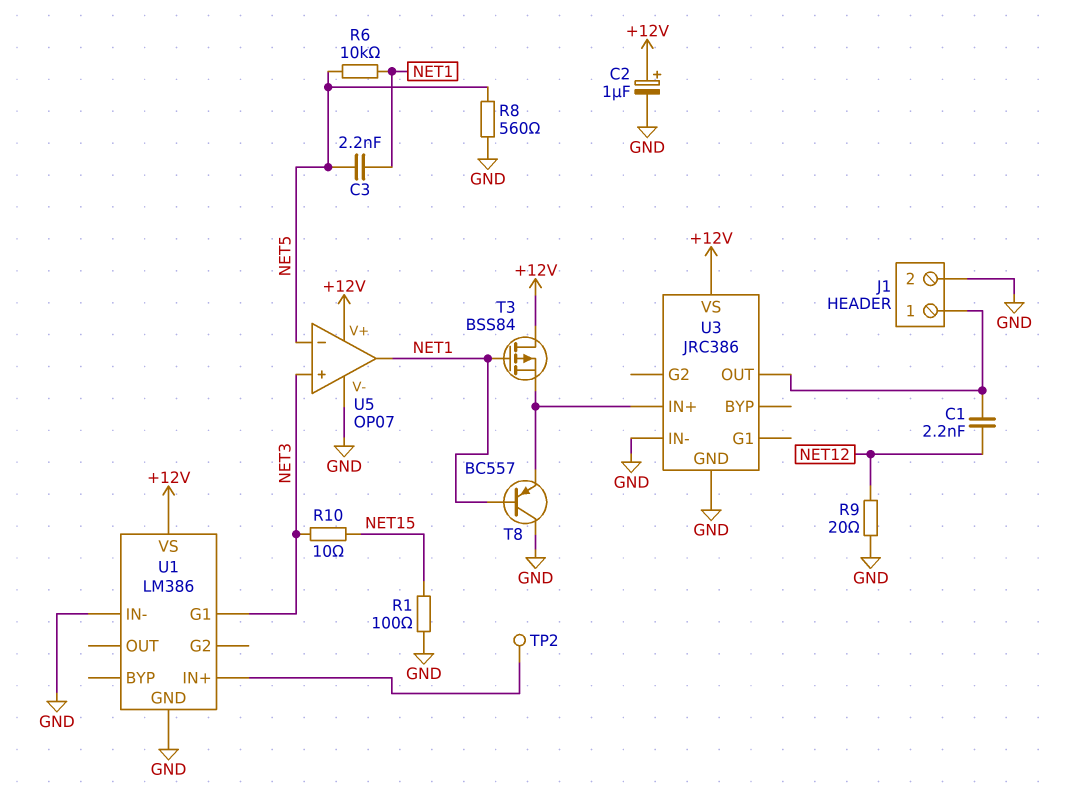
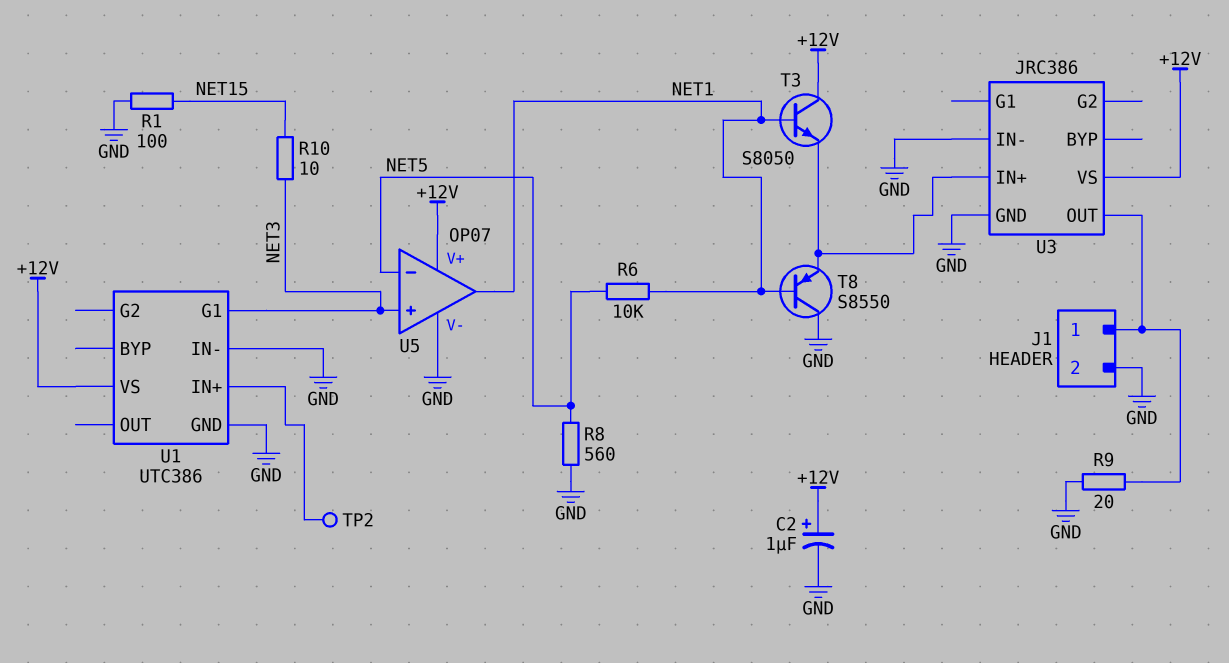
C1: 2.2nF (J1/1, NET12) -> none
C3: 2.2nF (NET1, NET5) -> none
R9: 20 (GND, NET12) -> 20 (GND, J1/1)
T3: PMOS BSS84 (G NET1, D +12V, S U3/IN+) -> NPN S8050 (B NET1, C +12V, E U3/IN+)
T8: PNP BC557 (B NET1, C GND, E U3/IN+) -> PNP S8550 (B NET1, C GND, E U3/IN+)
U1: LM386 -> UTC386

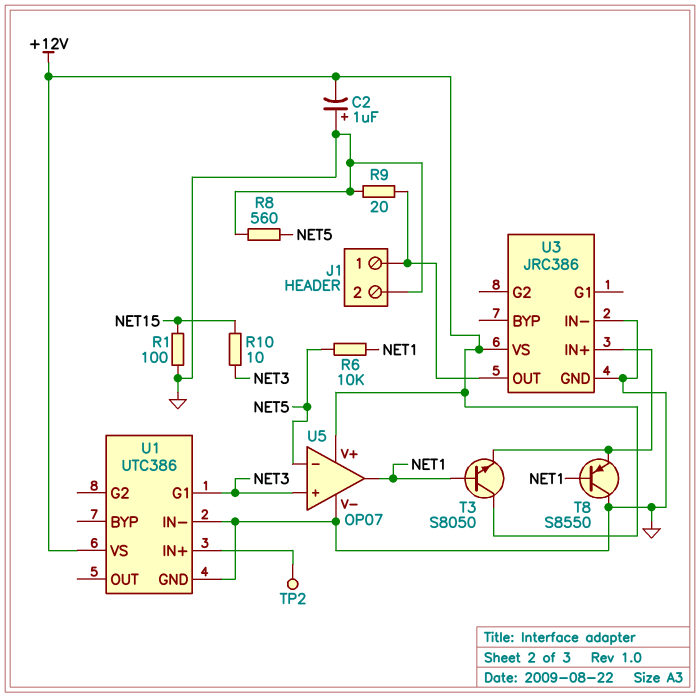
C2: 1uF (plus +12V, minus GND) -> 1uF (plus GND, minus +12V)

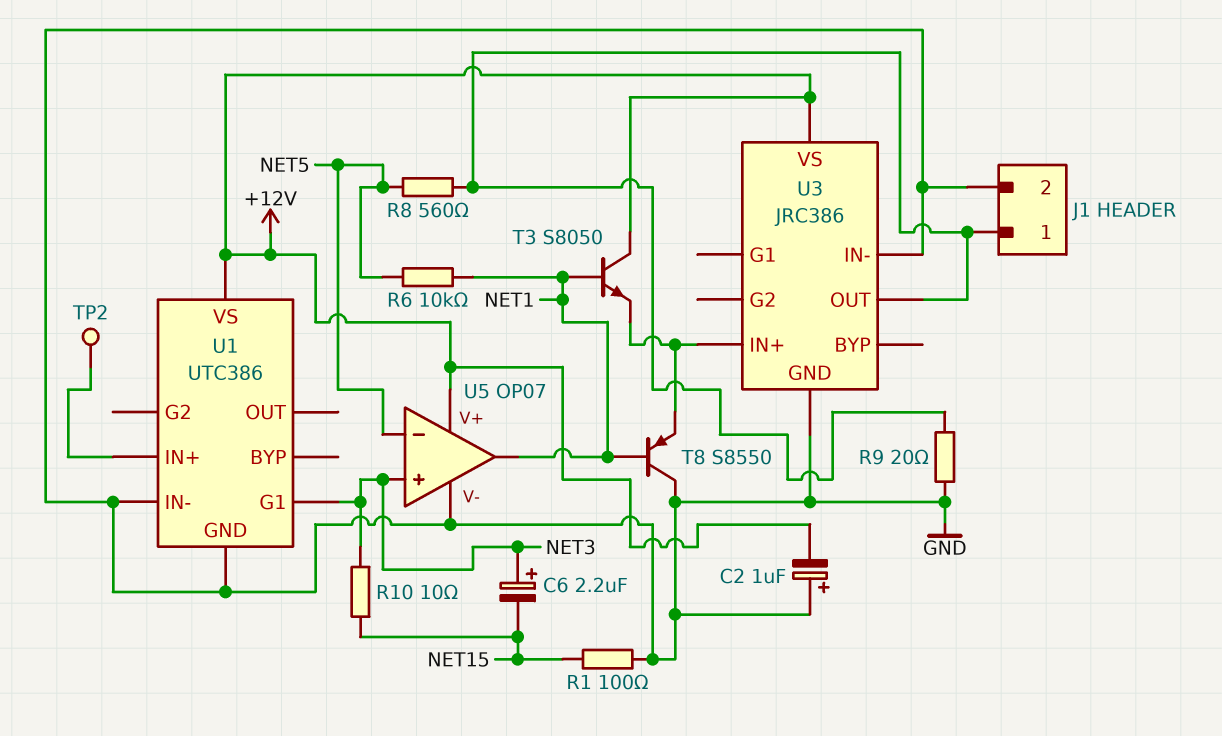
C6: none -> 2.2uF (plus NET3, minus NET15)
R8: 560 (GND, NET5) -> 560 (J1/1, NET5)

